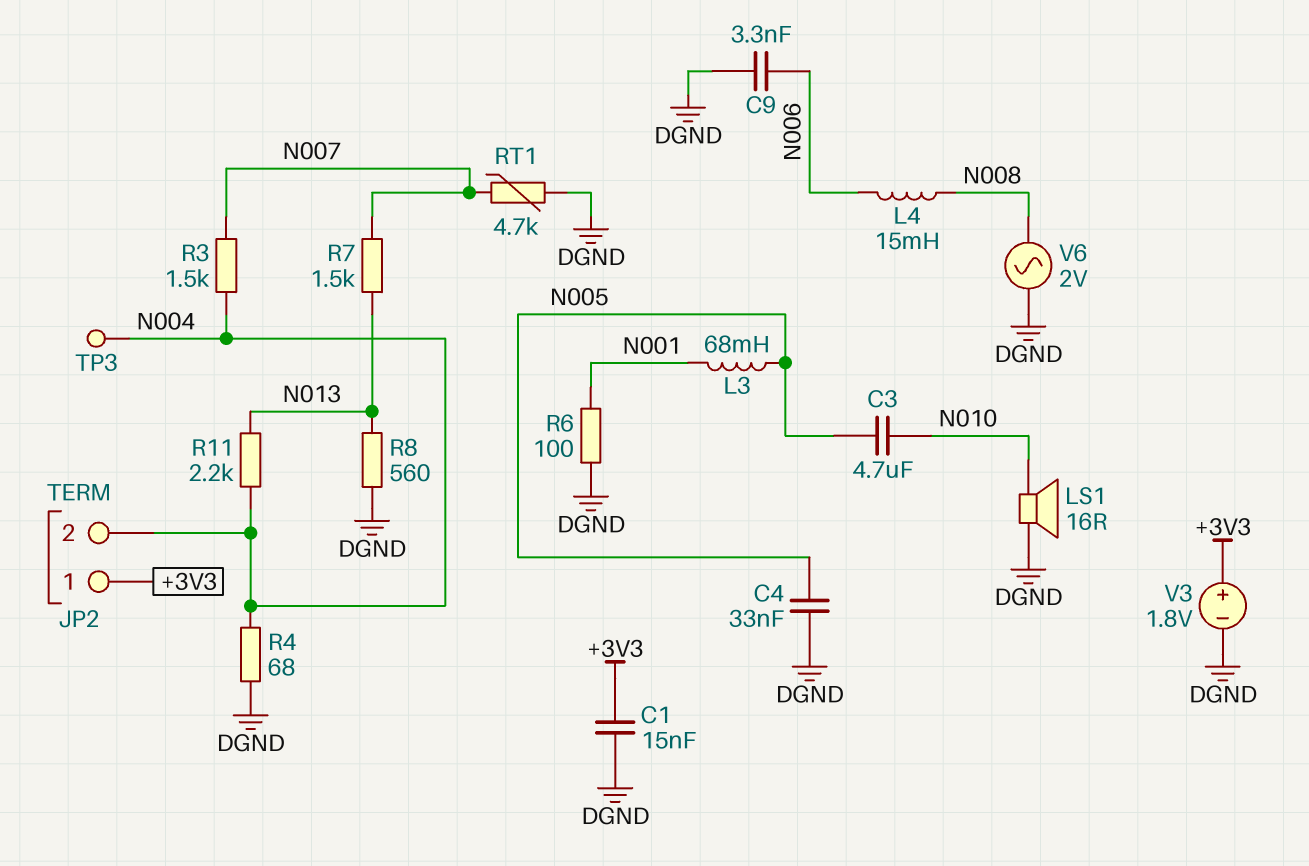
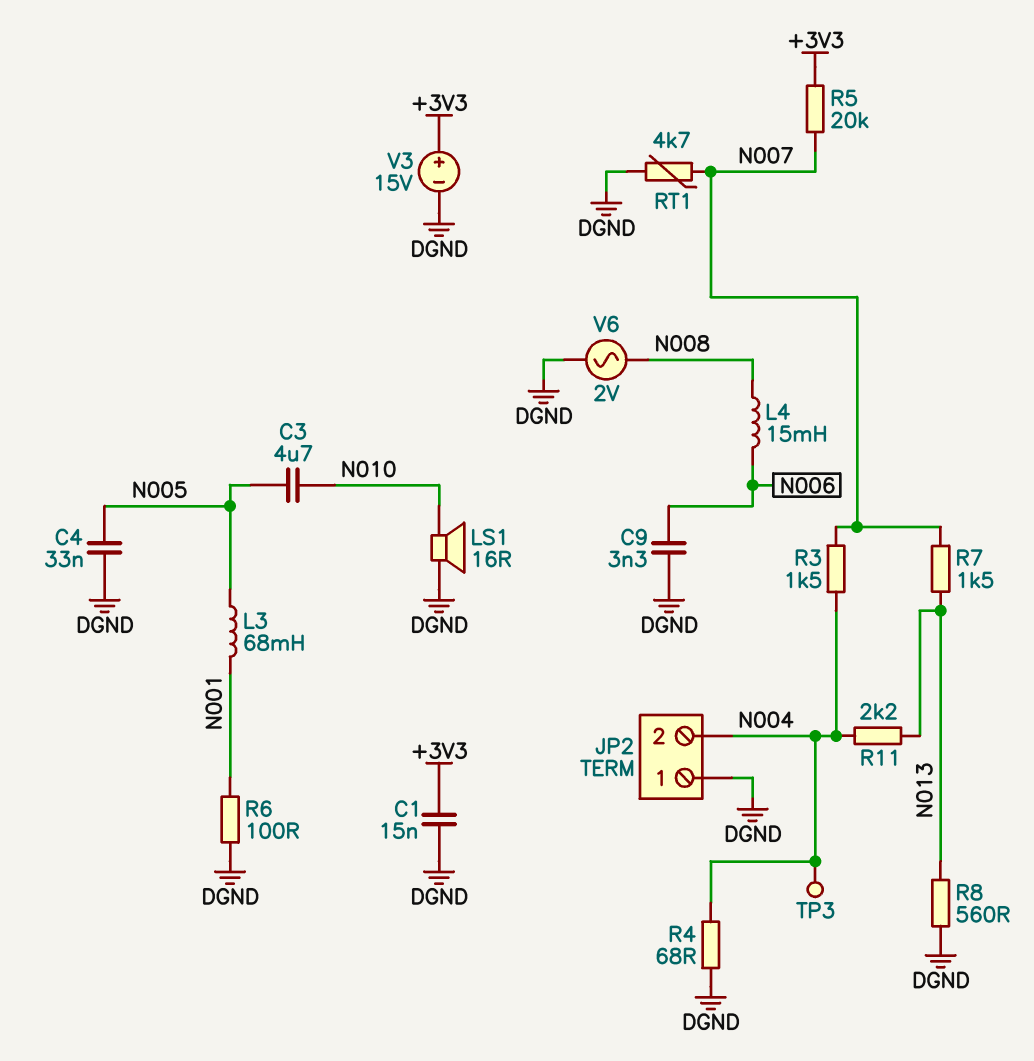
JP2 pin 1: +3V3 -> DGND
R5: none -> 20k (+3V3, N007)
V3: 1.8V (plus +3V3, minus DGND) -> 15V (plus +3V3, minus DGND)

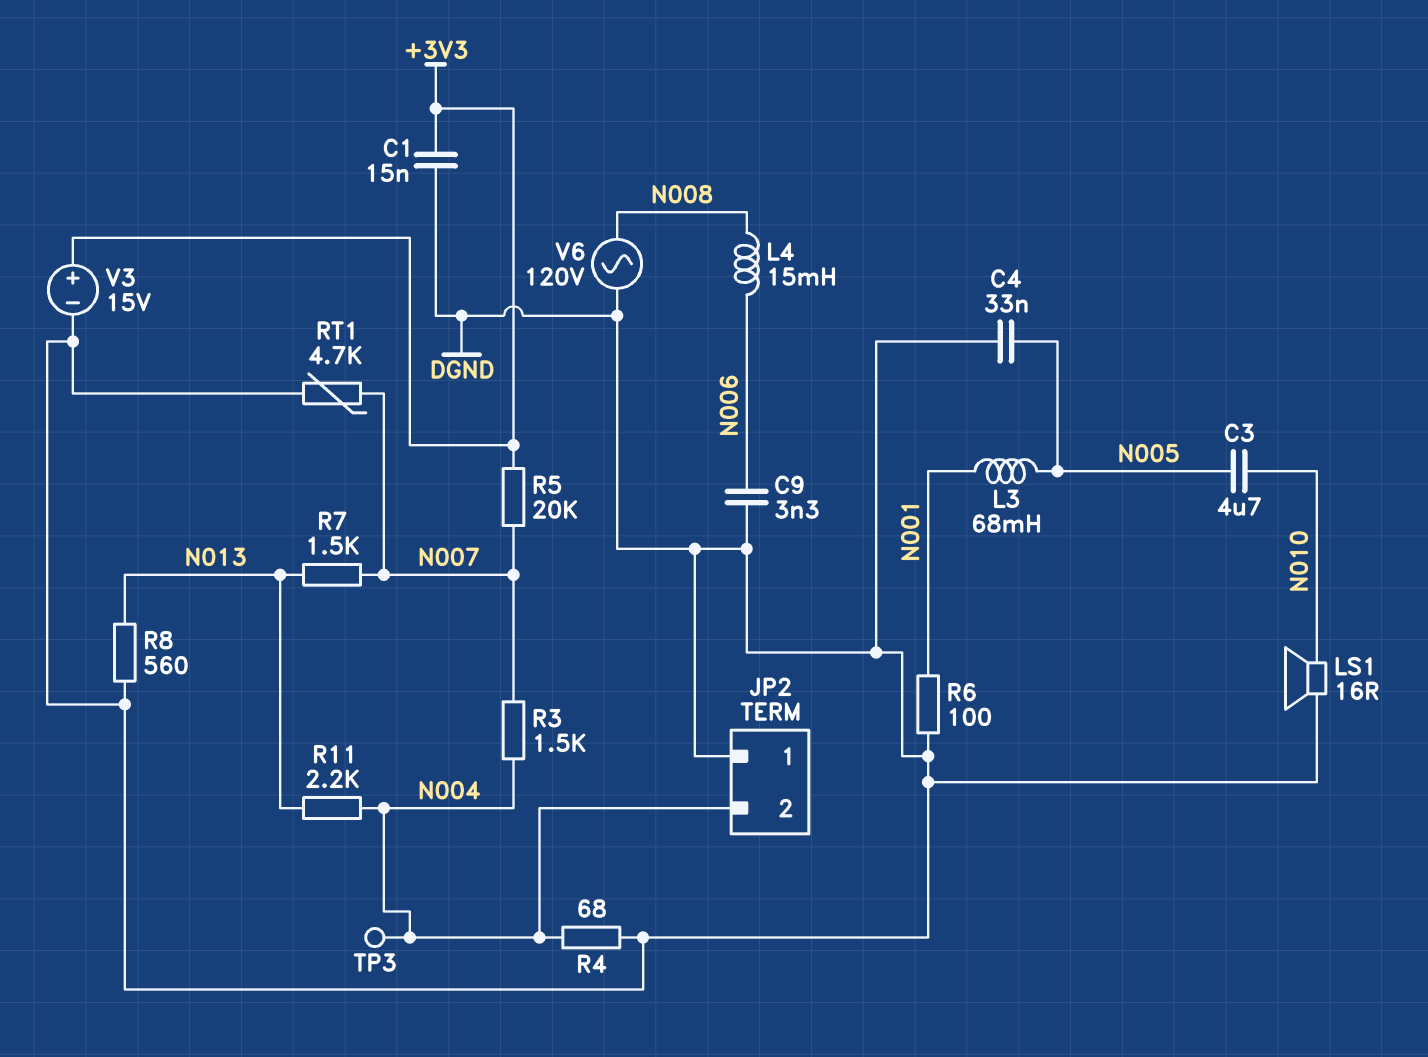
V6: AC 2V (DGND, N008) -> AC 120V (DGND, N008)

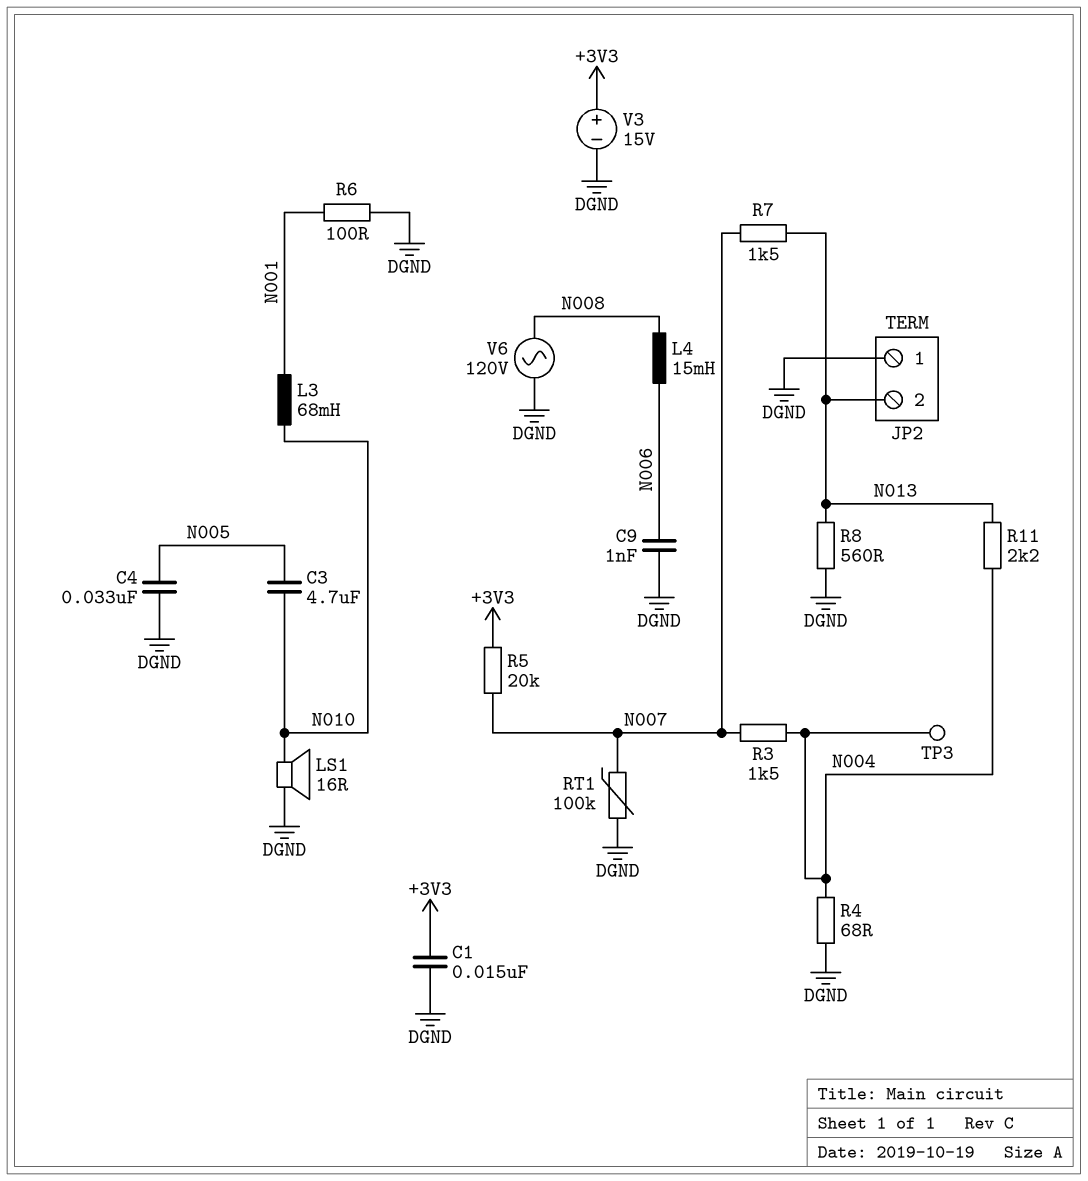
C9: 3.3nF (DGND, N006) -> 1nF (DGND, N006)
JP2 pin 2: N004 -> N013
L3: 68mH (N001, N005) -> 68mH (N001, N010)
RT1: 4.7k (DGND, N007) -> 100k (DGND, N007)

